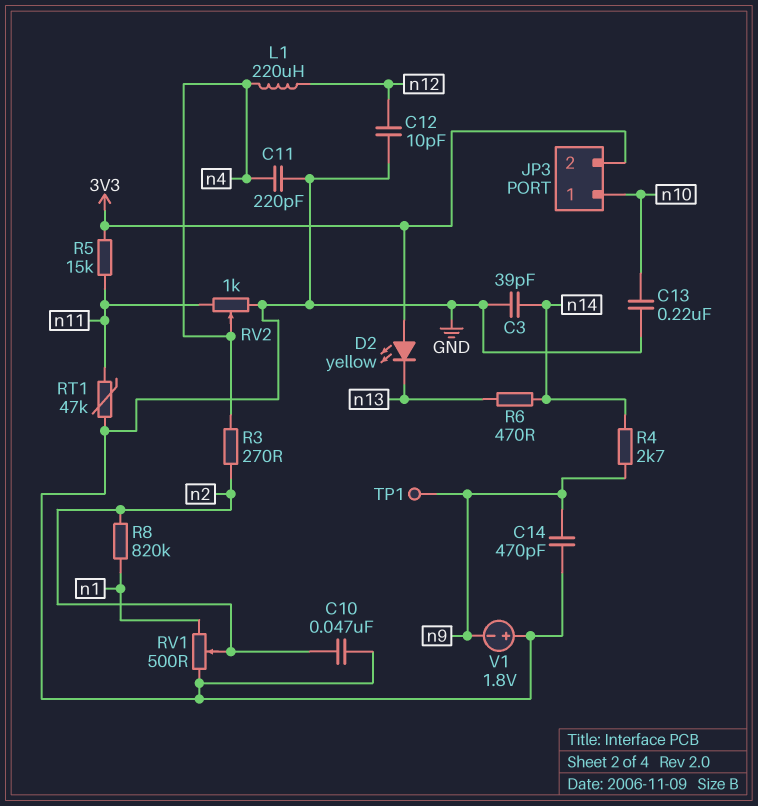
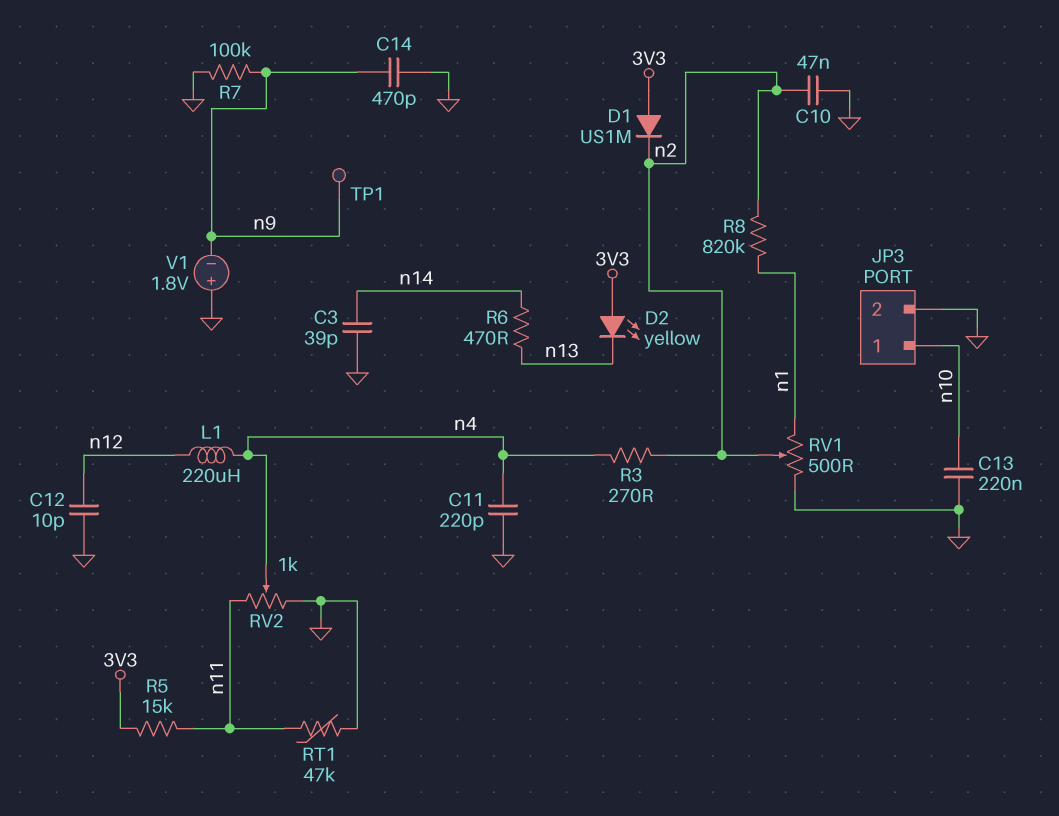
D1: none -> diode US1M (A 3V3, K n2)
JP3 pin 2: 3V3 -> GND
R4: 2.7k (n9, n14) -> none
R7: none -> 100k (GND, n9)

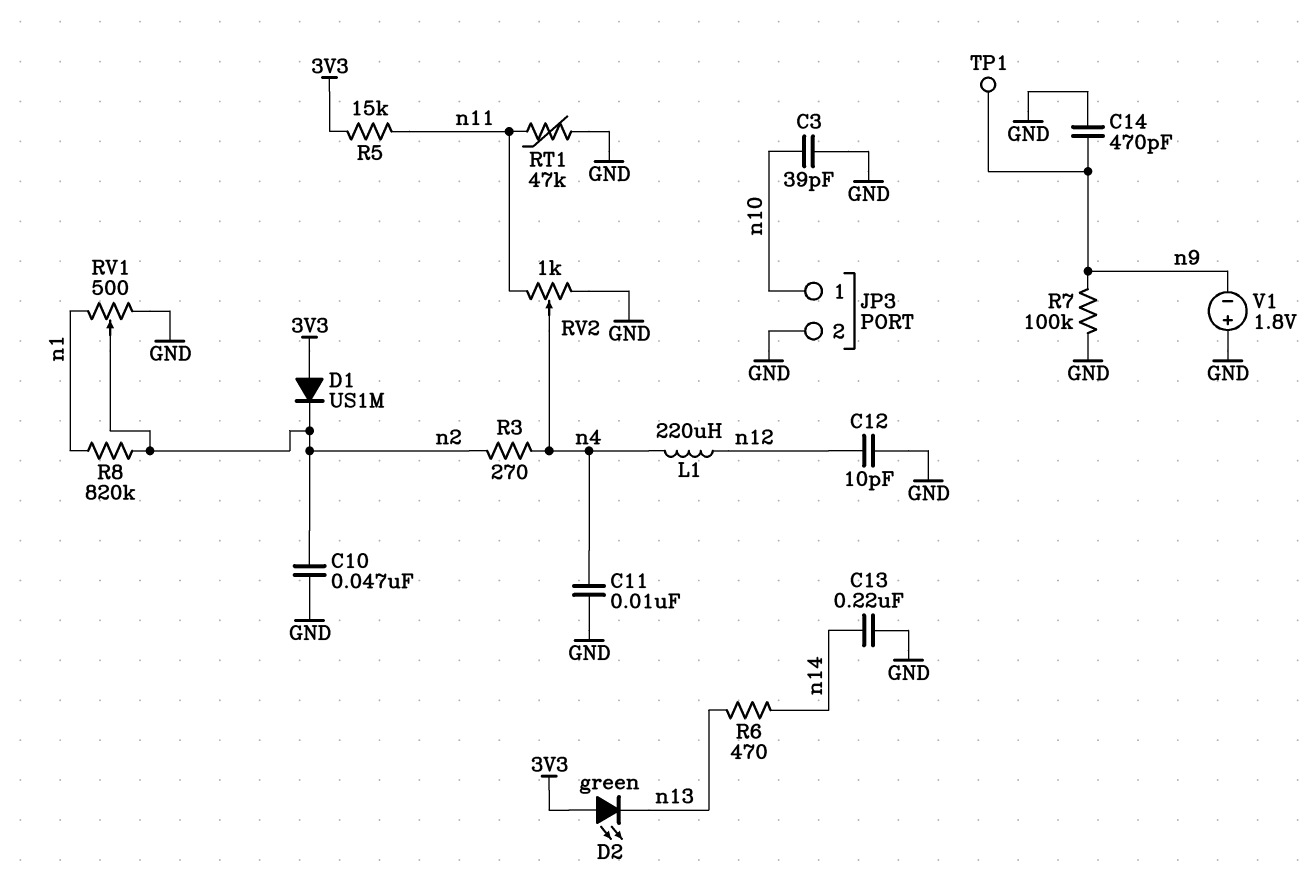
C3: 39pF (GND, n14) -> 39pF (GND, n10)
C11: 220pF (GND, n4) -> 10nF (GND, n4)
C13: 220nF (GND, n10) -> 220nF (GND, n14)
D2: LED yellow (A 3V3, K n13) -> LED green (A 3V3, K n13)

